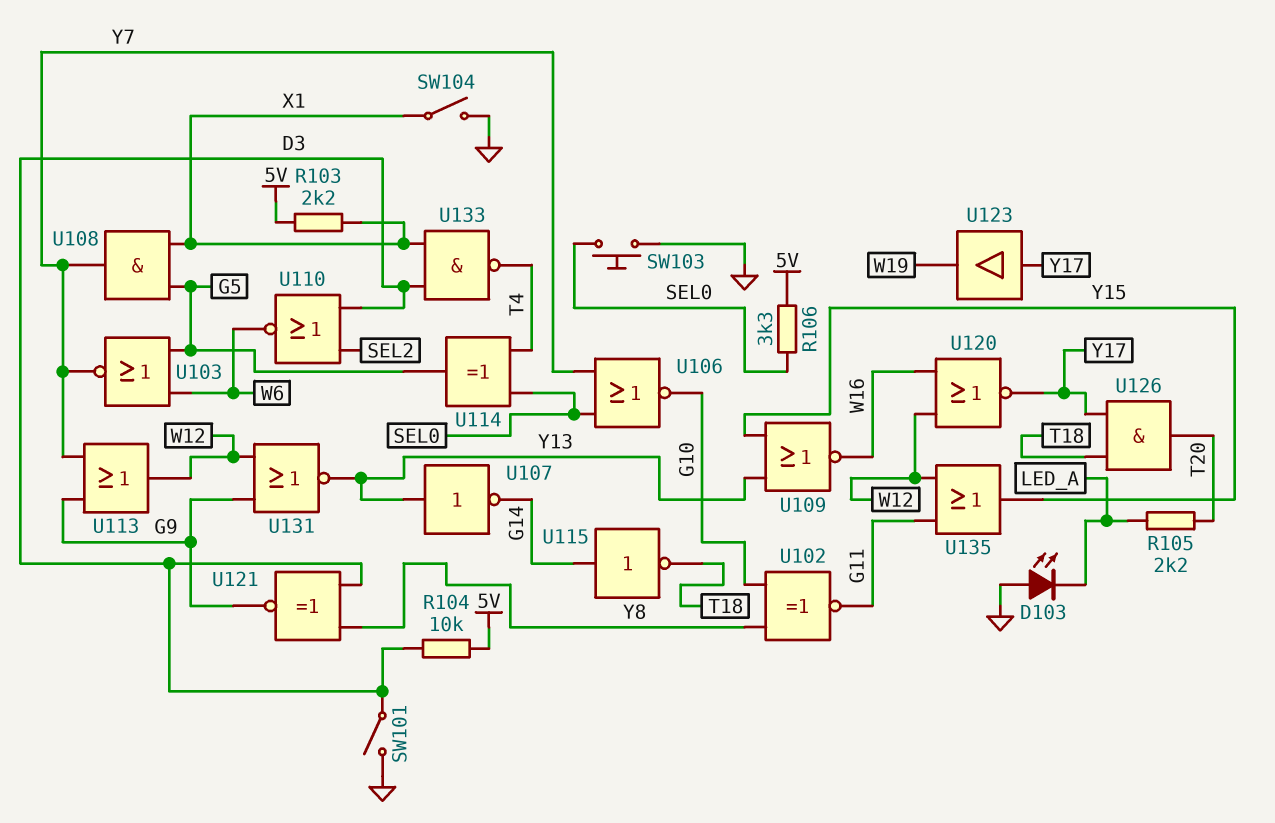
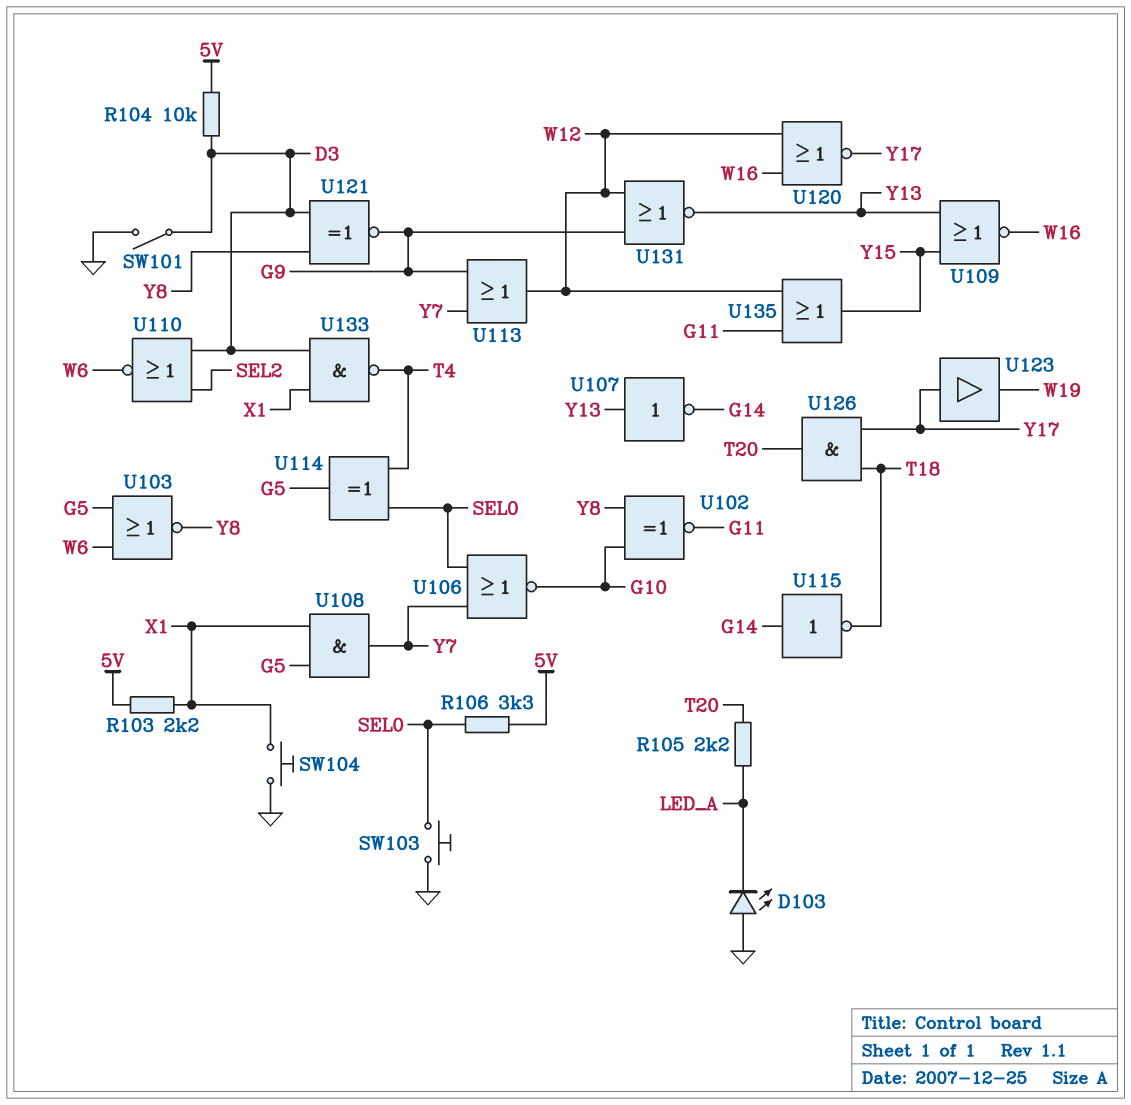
SW104: switch (GND, X1) -> button (GND, X1)
U103: NOR (in G5, in W6, out Y7) -> NOR (in G5, in W6, out Y8)

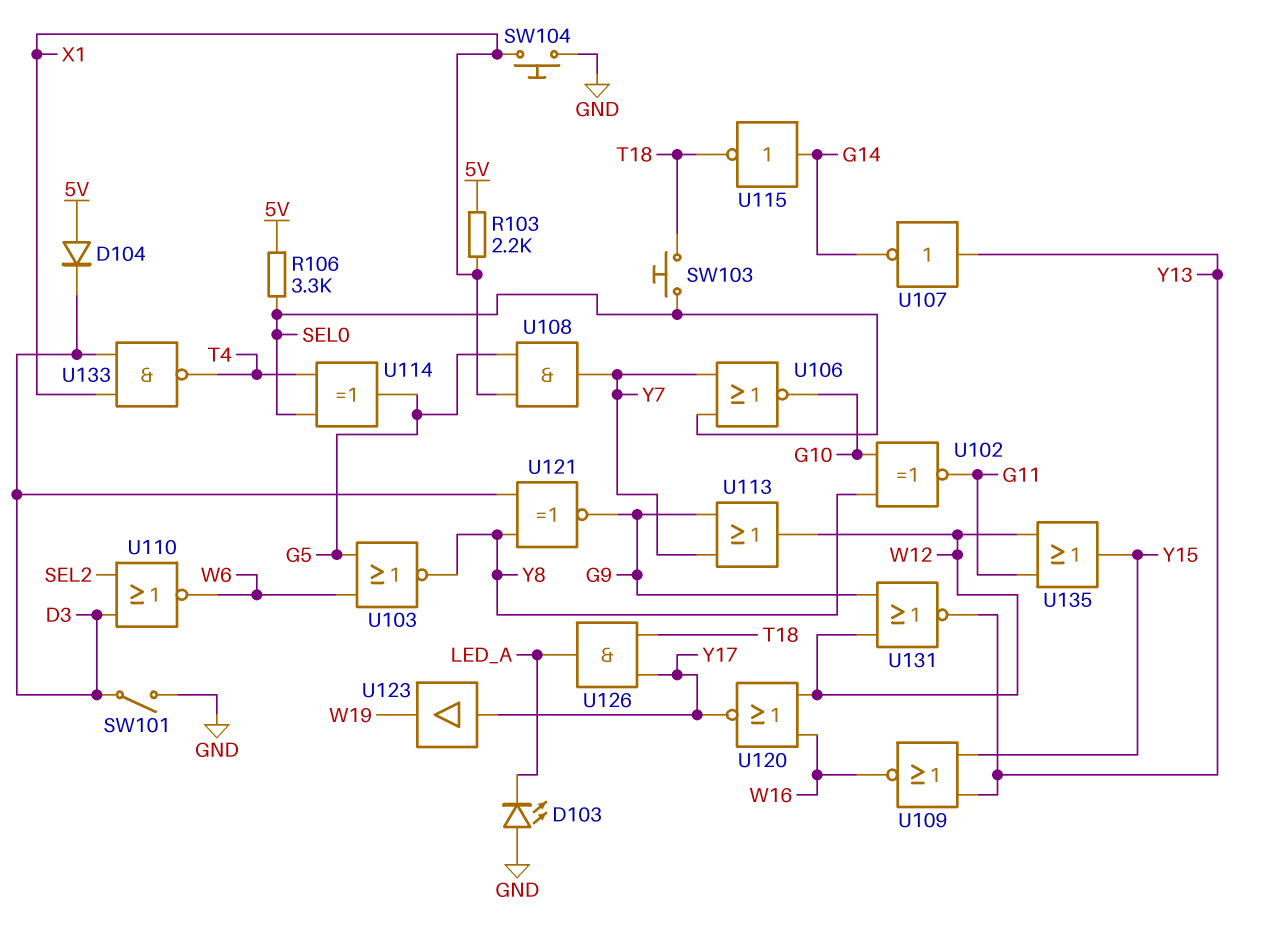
D104: none -> diode (A 5V, K D3)
R104: 10k (5V, D3) -> none
R105: 2.2k (LED_A, T20) -> none
SW103: button (GND, SEL0) -> button (SEL0, T18)
U126: AND (in T18, in Y17, out T20) -> AND (in T18, in Y17, out LED_A)

